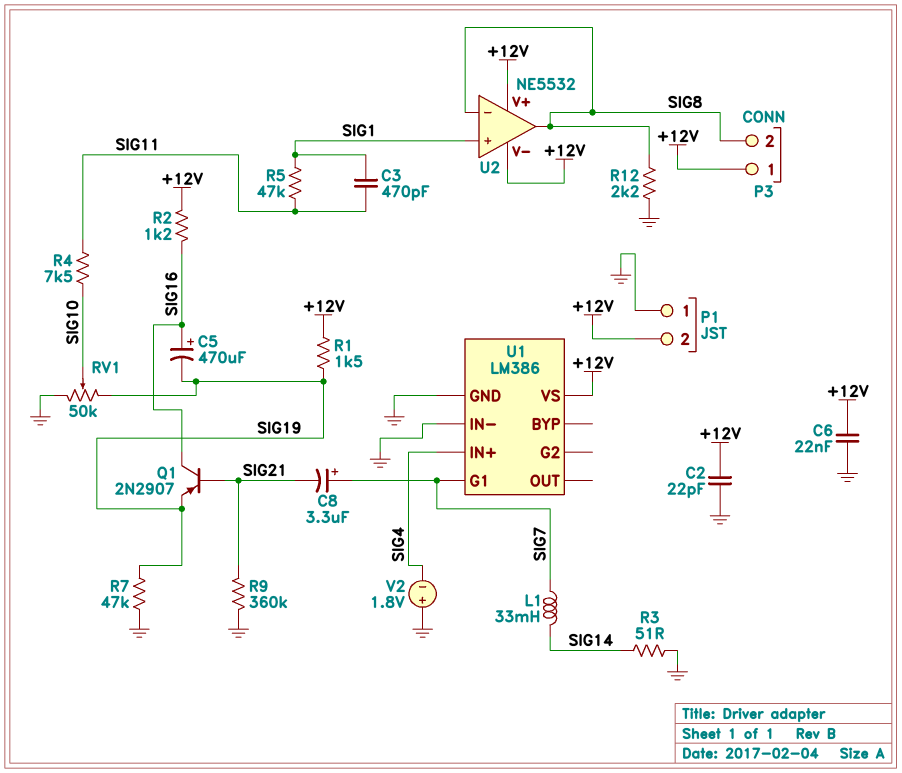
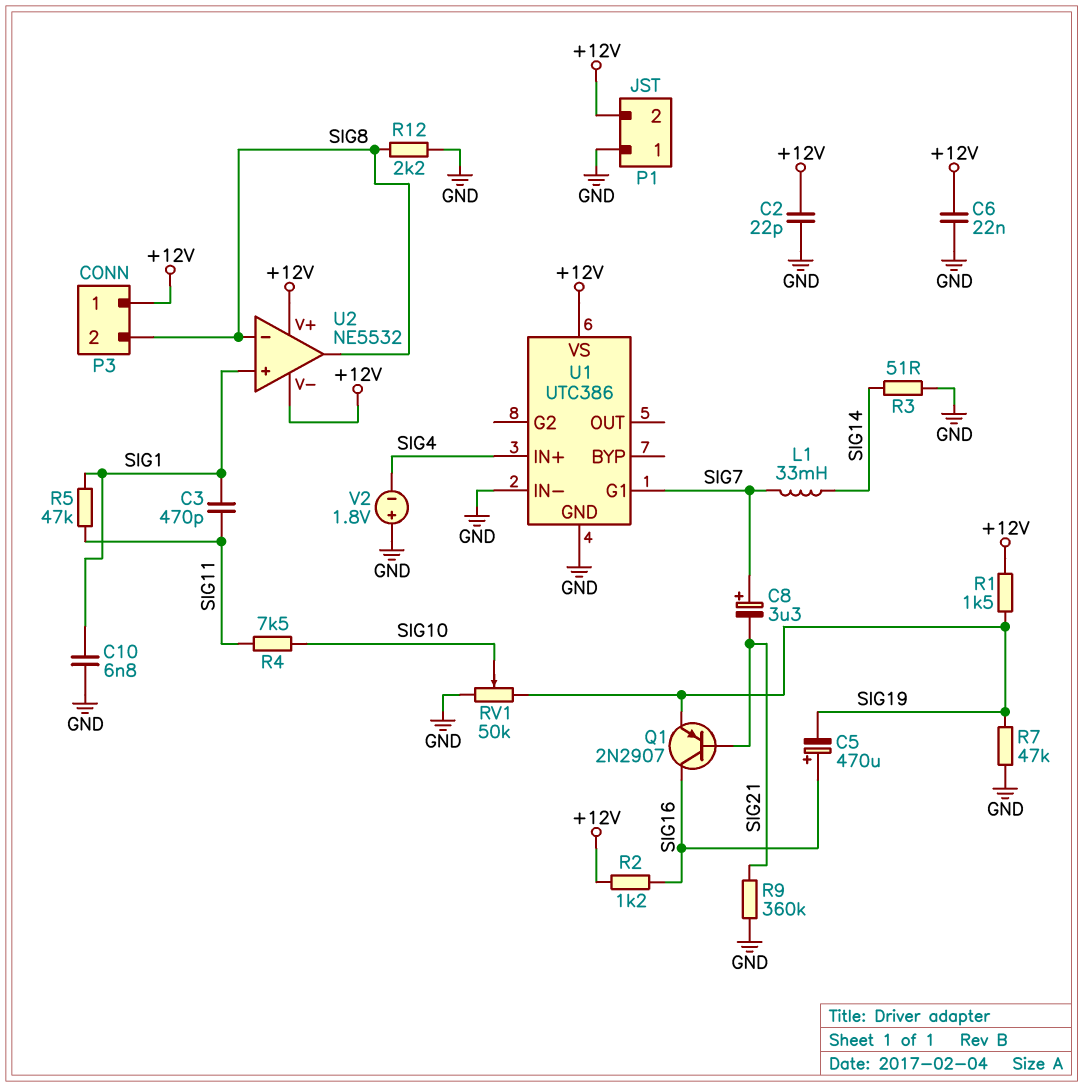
C10: none -> 6.8nF (GND, SIG1)
U1: LM386 -> UTC386

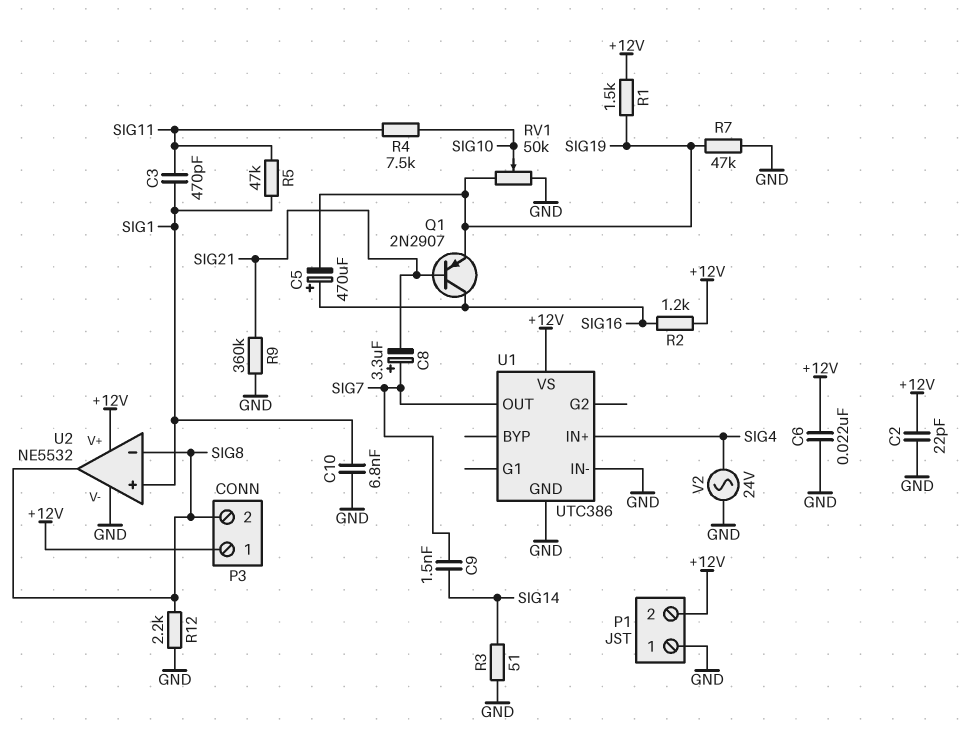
C9: none -> 1.5nF (SIG7, SIG14)
L1: 33mH (SIG7, SIG14) -> none
U1 pin G1: SIG7 -> none
U1 pin OUT: none -> SIG7
U2 pin V-: +12V -> GND
V2: 1.8V (plus GND, minus SIG4) -> AC 24V (GND, SIG4)

